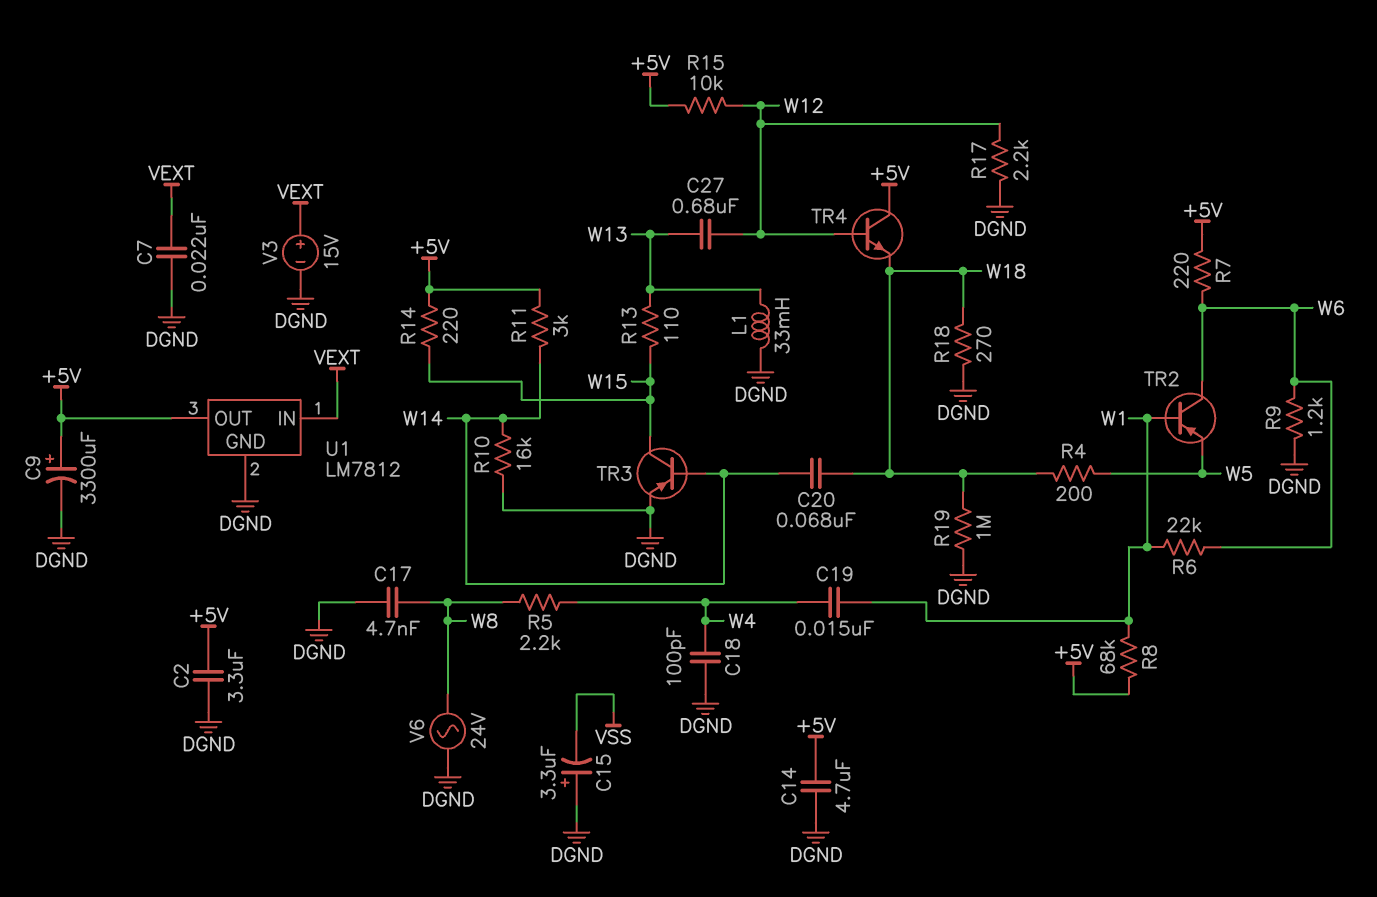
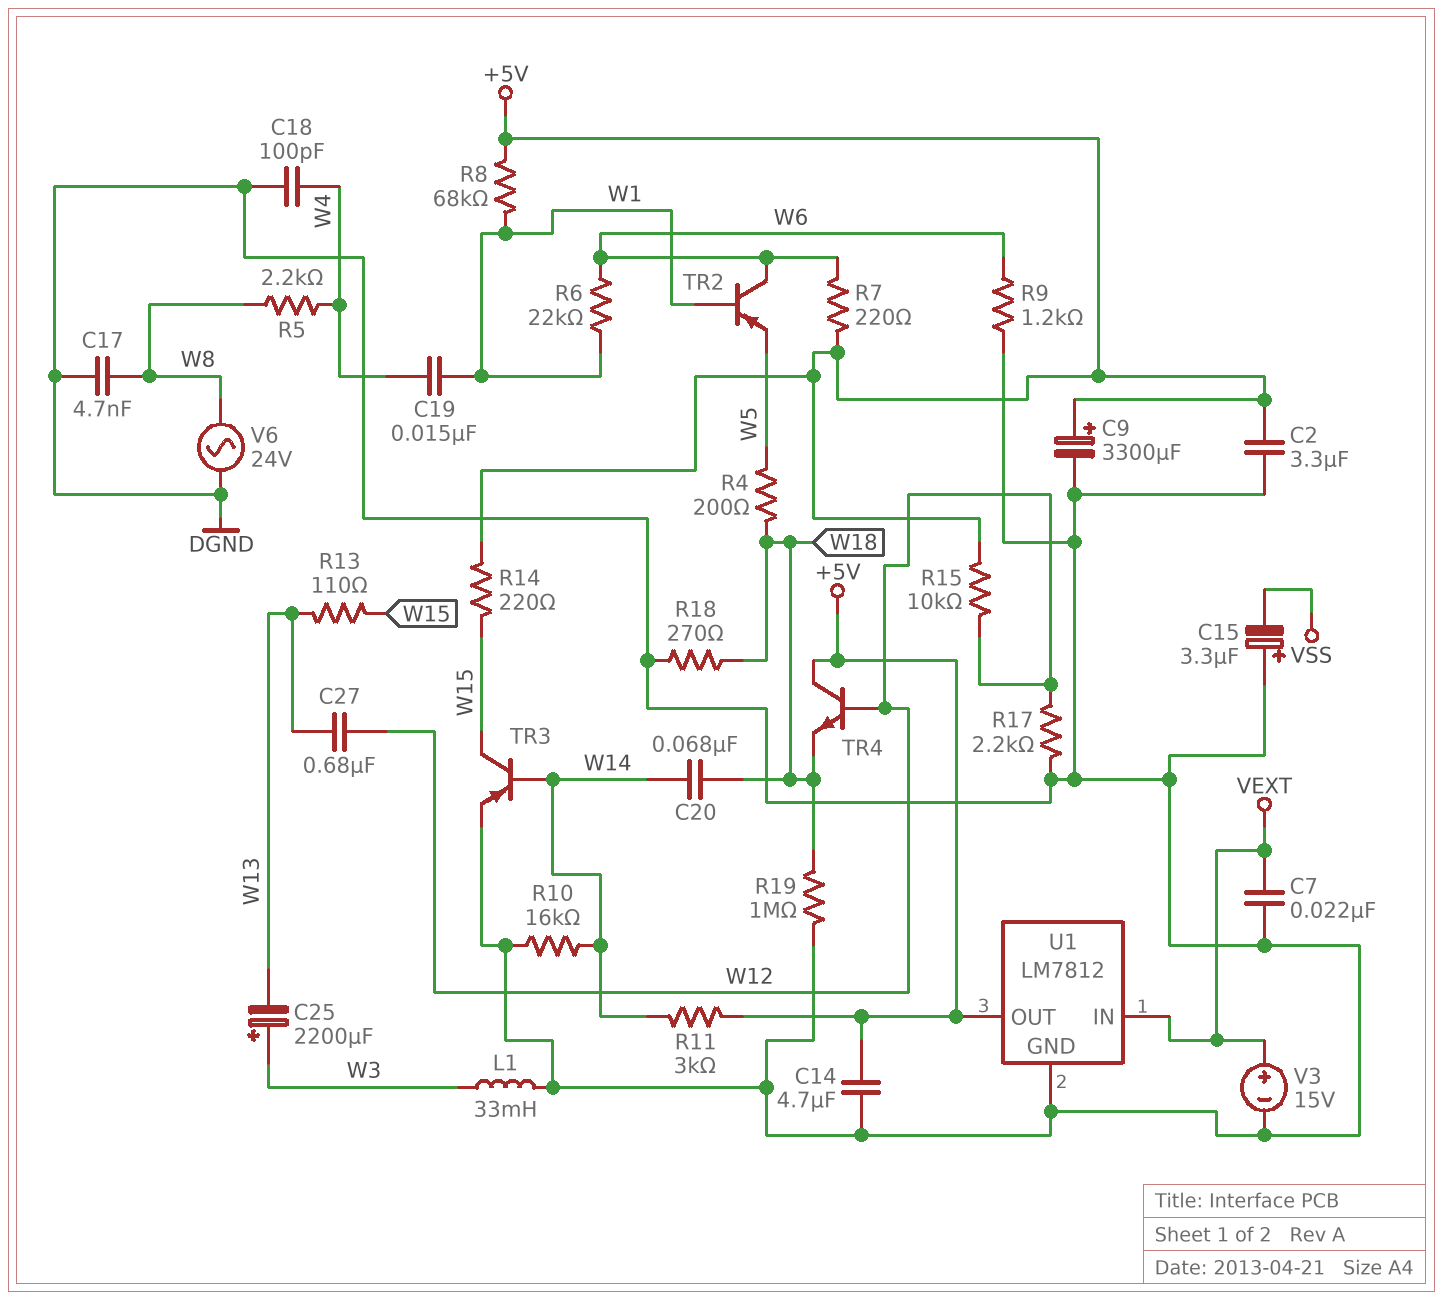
C25: none -> 2200uF (plus W3, minus W13)
L1: 33mH (DGND, W13) -> 33mH (DGND, W3)

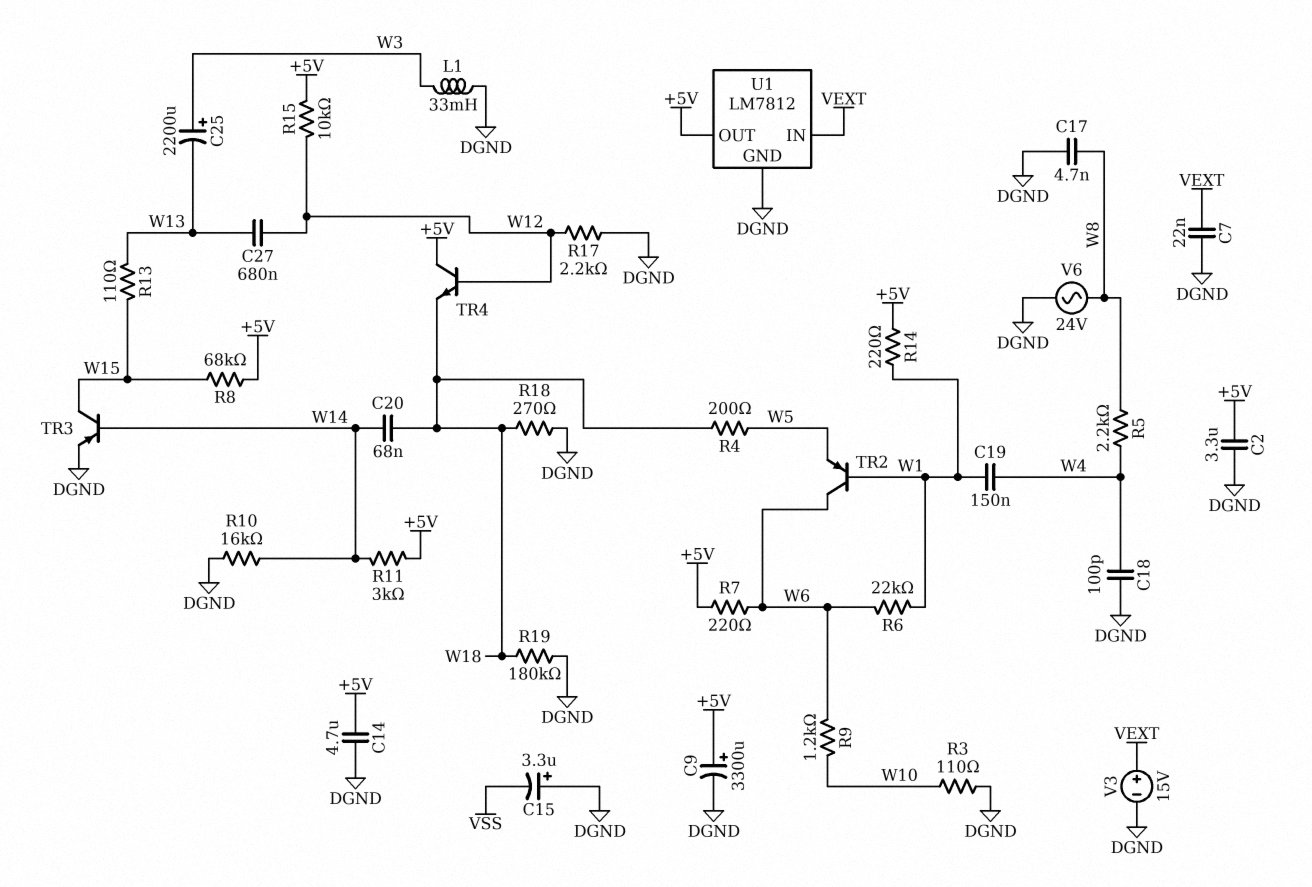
C19: 15nF (W1, W4) -> 150nF (W1, W4)
R3: none -> 110 (DGND, W10)
R8: 68k (+5V, W1) -> 68k (+5V, W15)
R9: 1.2k (DGND, W6) -> 1.2k (W6, W10)
R14: 220 (+5V, W15) -> 220 (+5V, W1)
R19: 1M (DGND, W18) -> 180k (DGND, W18)

